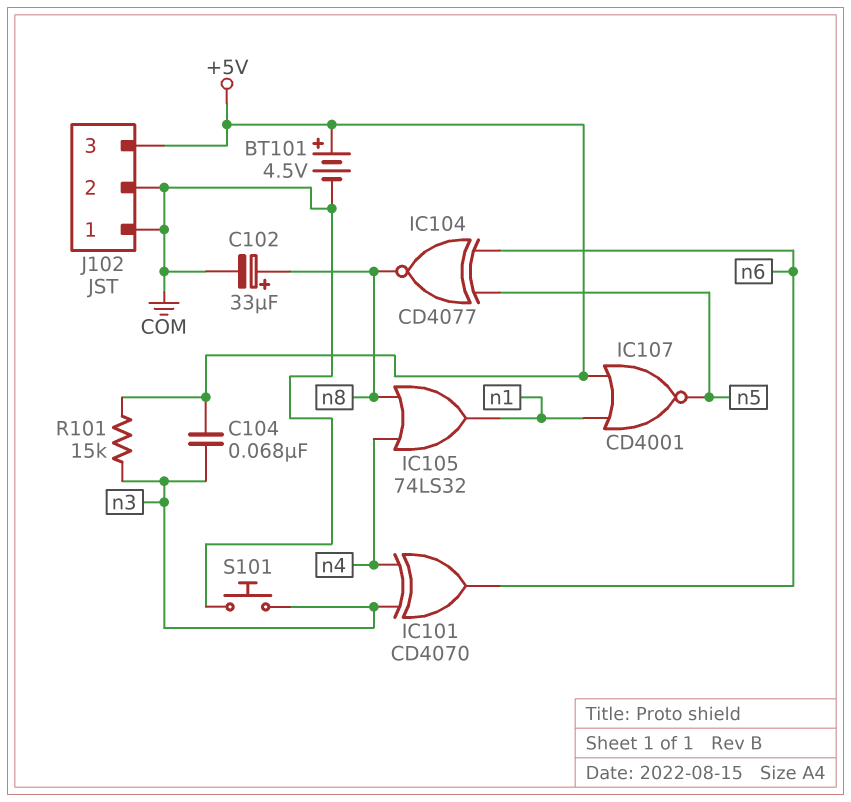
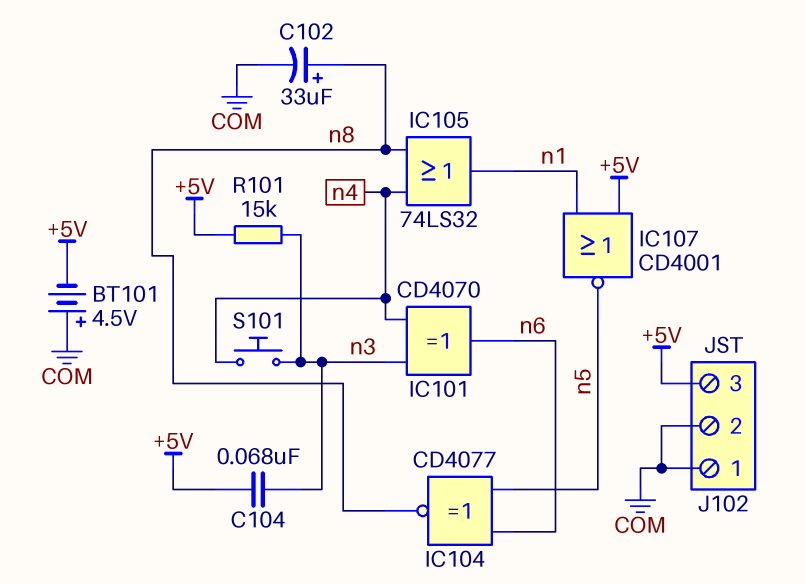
BT101: 4.5V (plus +5V, minus COM) -> 4.5V (plus COM, minus +5V)
S101: button (COM, n3) -> button (n3, n4)

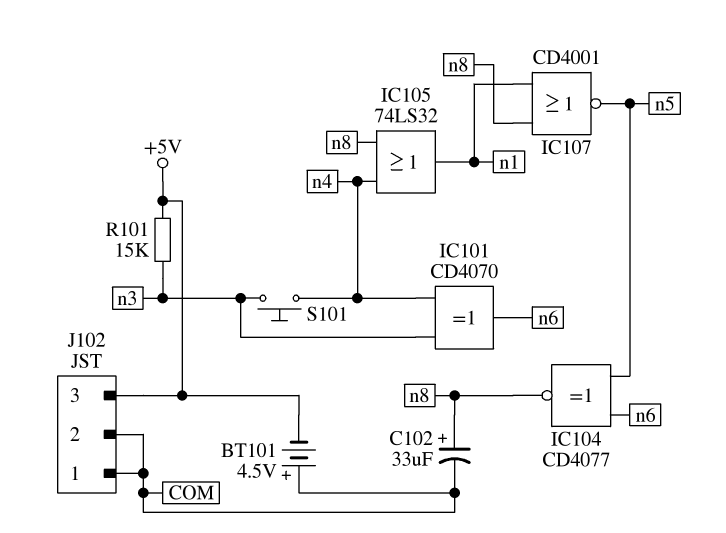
C104: 68nF (+5V, n3) -> none
IC107: NOR CD4001 (in +5V, in n1, out n5) -> NOR CD4001 (in n1, in n8, out n5)

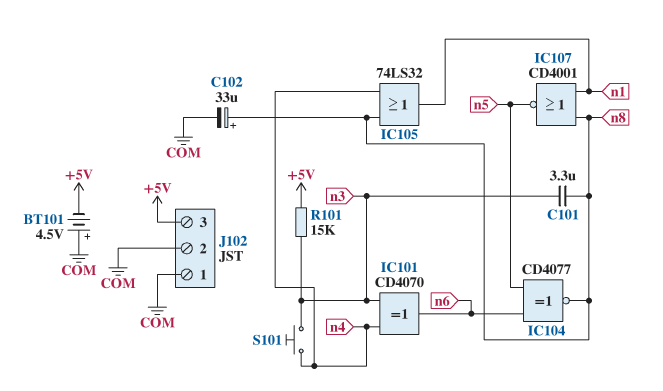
C101: none -> 3.3uF (n3, n8)

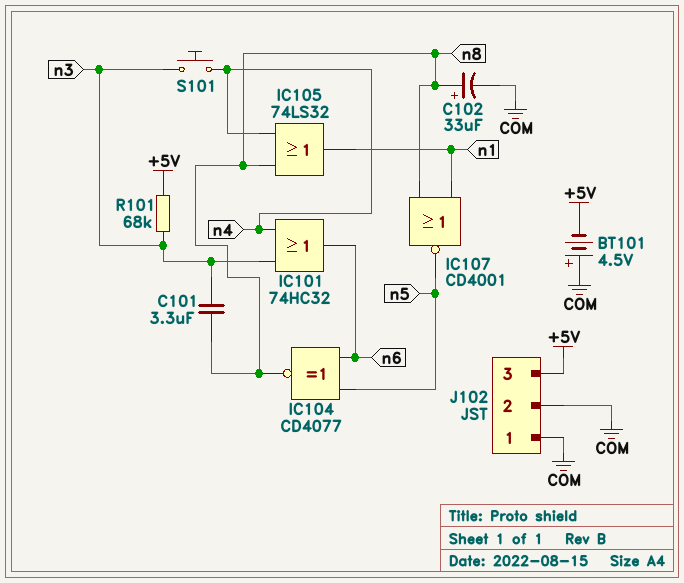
IC101: XOR CD4070 (in n3, in n4, out n6) -> OR 74HC32 (in n3, in n4, out n6)
R101: 15k (+5V, n3) -> 68k (+5V, n3)

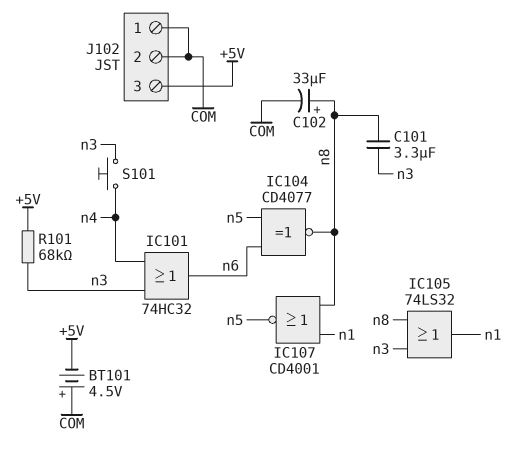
IC105: OR 74LS32 (in n4, in n8, out n1) -> OR 74LS32 (in n3, in n8, out n1)

